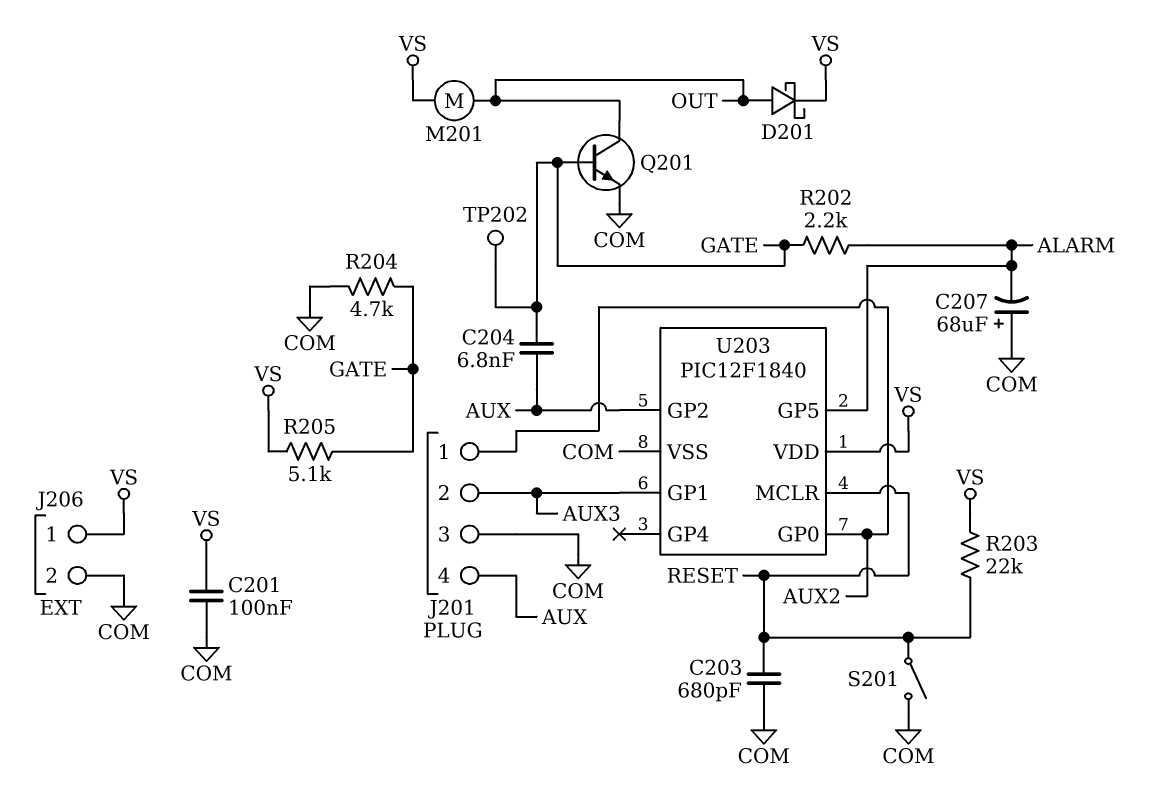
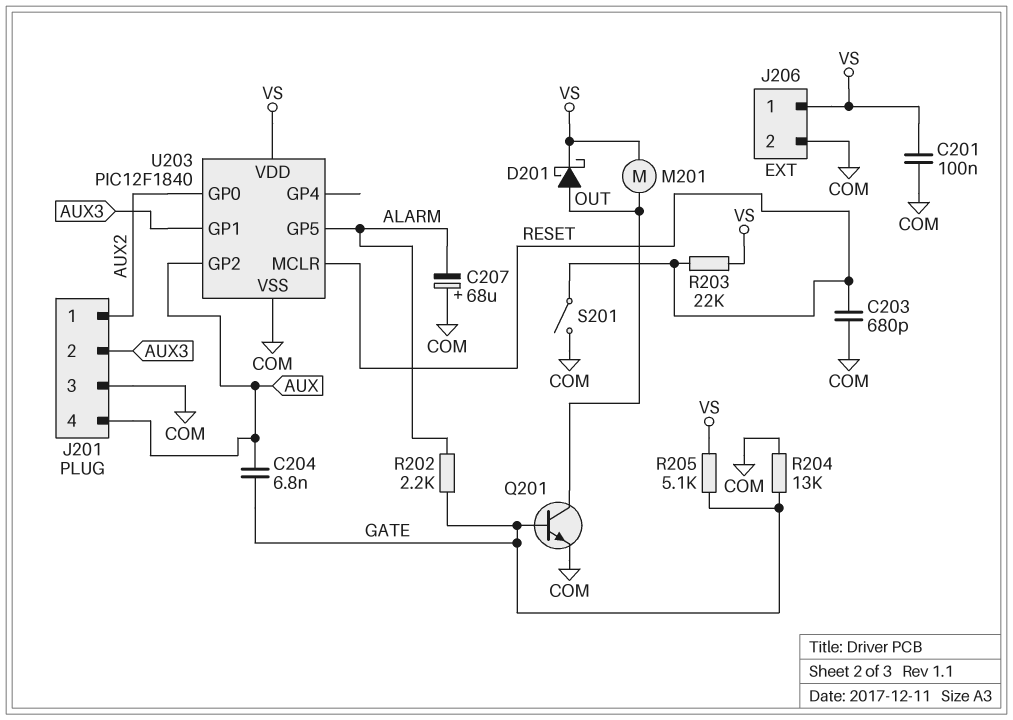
R204: 4.7k (COM, GATE) -> 13k (COM, GATE)
TP202: test point (GATE) -> none

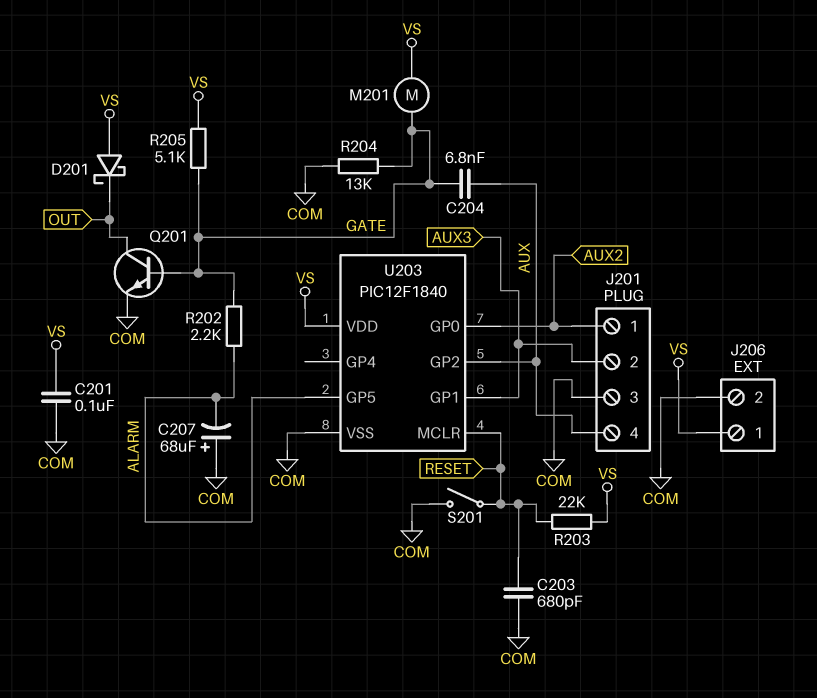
D201: schottky (A OUT, K VS) -> schottky (A VS, K OUT)
M201: motor (OUT, VS) -> motor (GATE, VS)

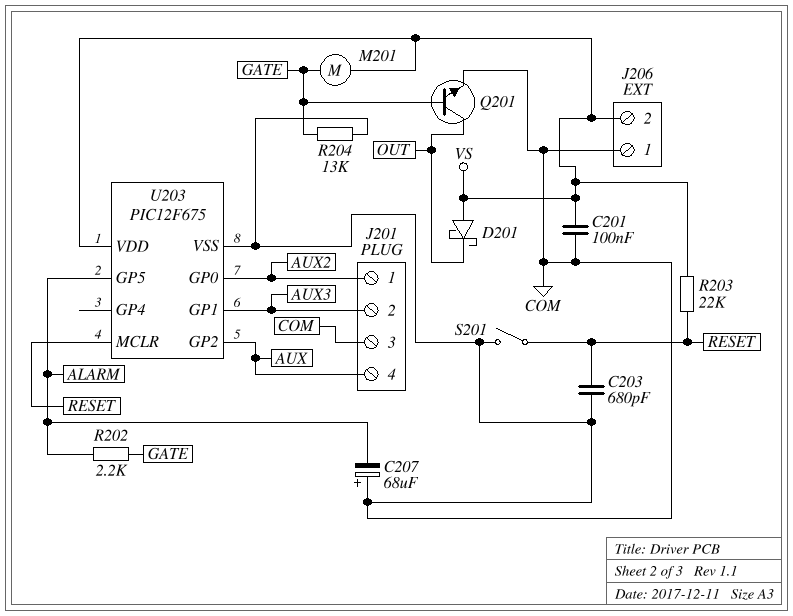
C204: 6.8nF (AUX, GATE) -> none
J206 pin 1: VS -> COM
J206 pin 2: COM -> VS
R205: 5.1k (GATE, VS) -> none
U203: PIC12F1840 -> PIC12F675

